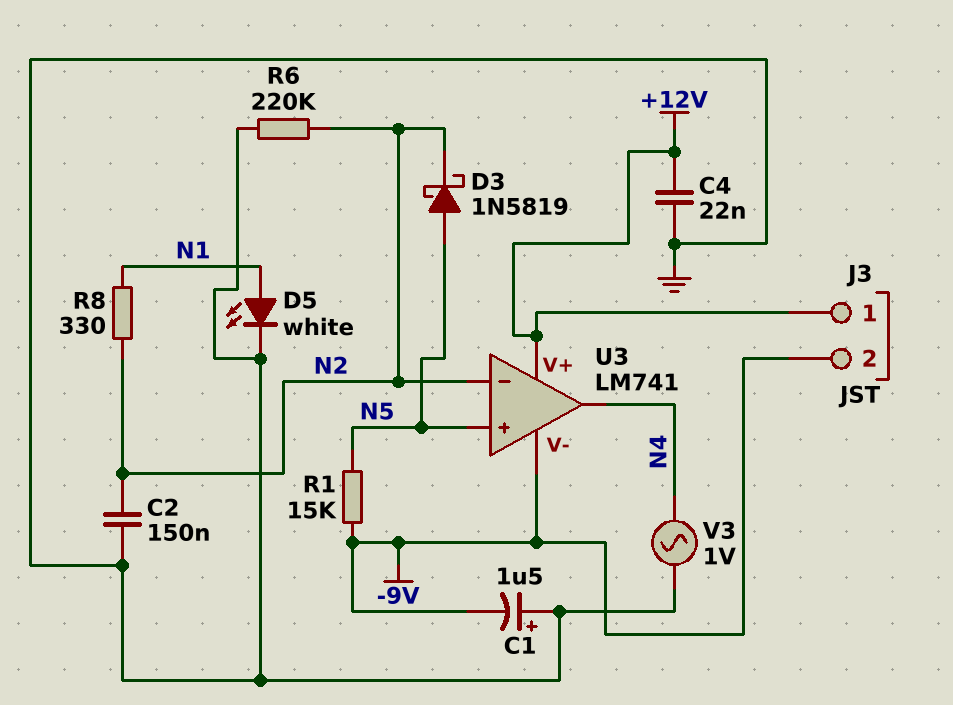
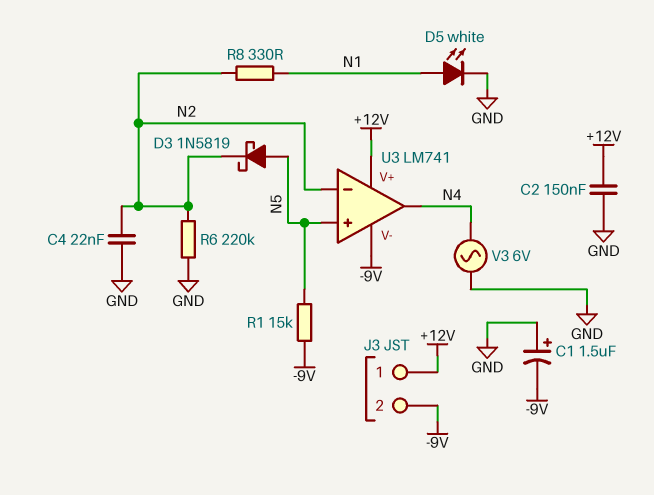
C2: 150nF (GND, N2) -> 150nF (+12V, GND)
C4: 22nF (+12V, GND) -> 22nF (GND, N2)
V3: AC 1V (GND, N4) -> AC 6V (GND, N4)

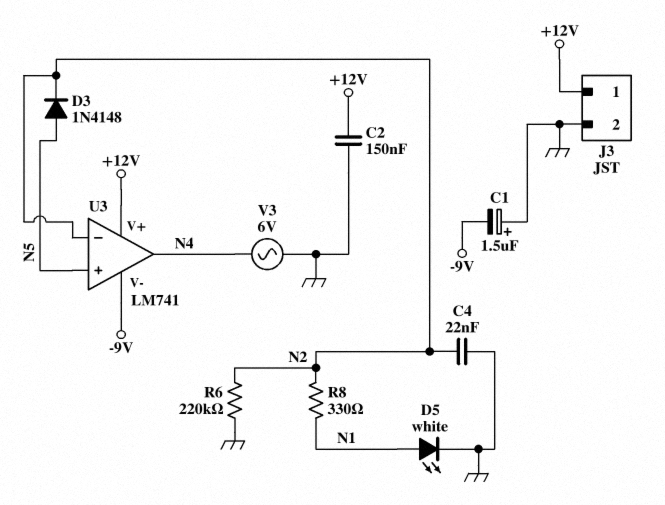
D3: schottky 1N5819 (A N5, K N2) -> diode 1N4148 (A N5, K N2)
J3 pin 2: -9V -> GND
R1: 15k (-9V, N5) -> none

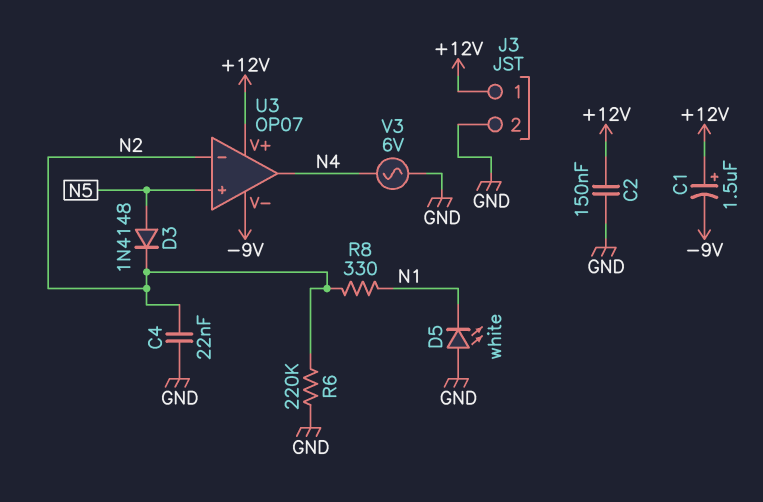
C1: 1.5uF (plus GND, minus -9V) -> 1.5uF (plus +12V, minus -9V)
D5: LED white (A N1, K GND) -> LED white (A GND, K N1)
U3: LM741 -> OP07

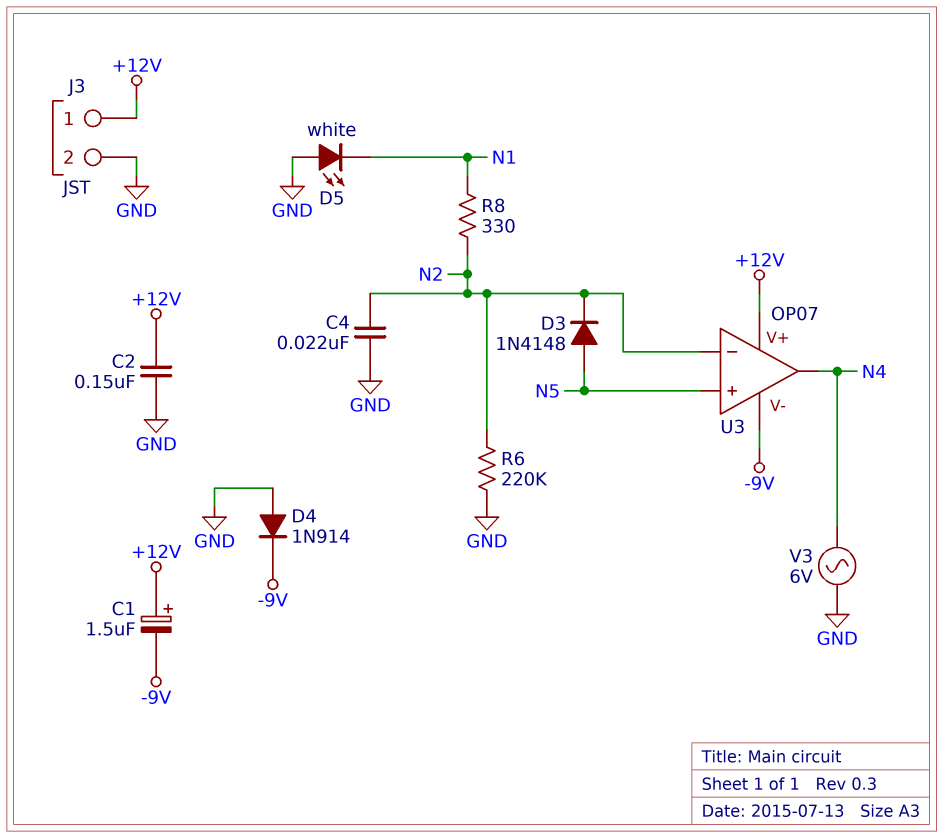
D4: none -> diode 1N914 (A GND, K -9V)

